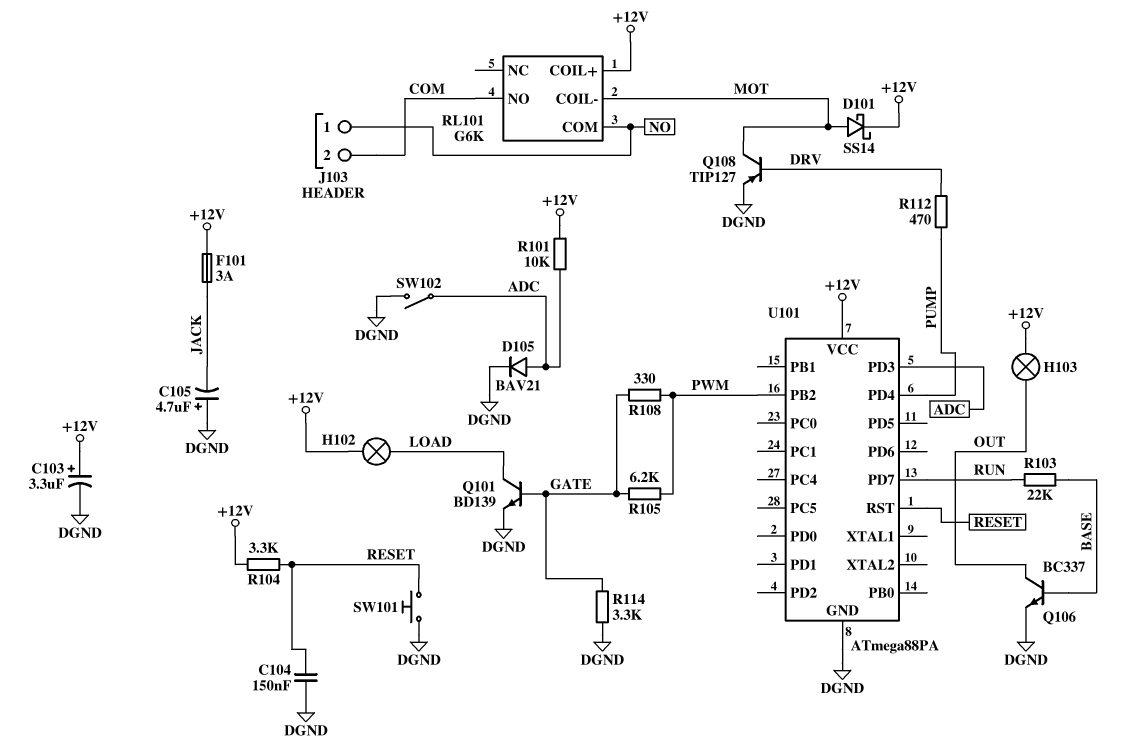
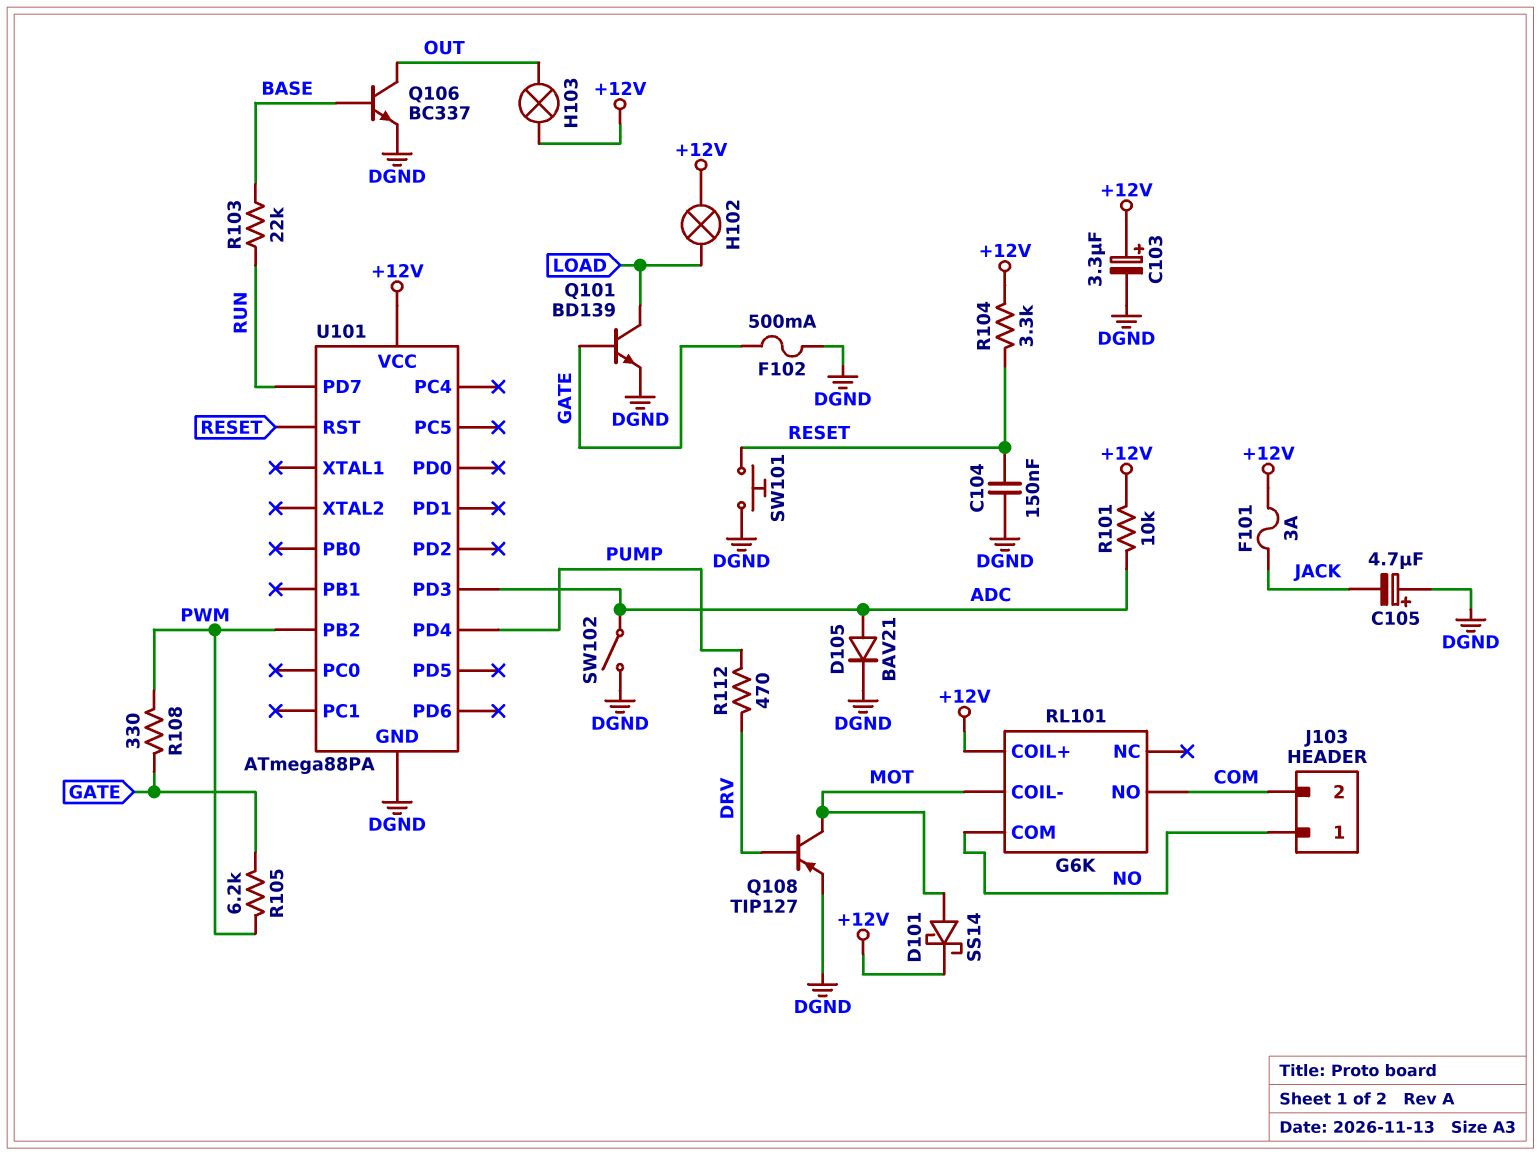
F102: none -> 500mA (DGND, GATE)
R114: 3.3k (DGND, GATE) -> none

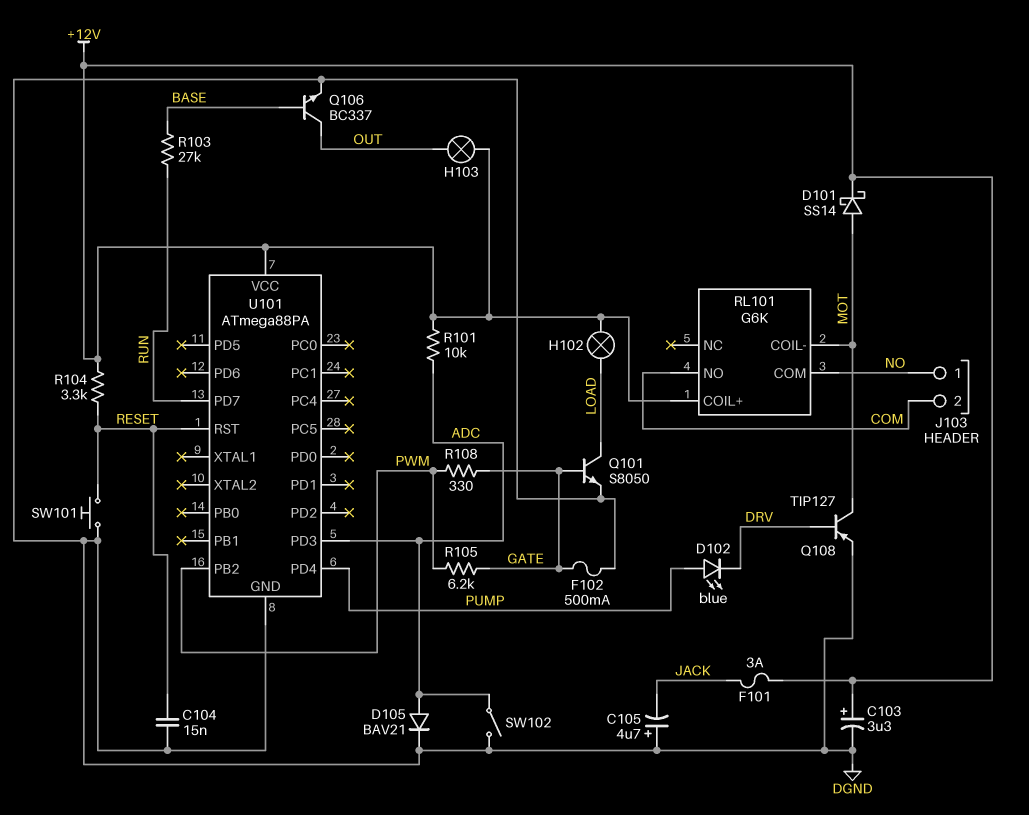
C104: 150nF (DGND, RESET) -> 15nF (DGND, RESET)
D102: none -> LED blue (A PUMP, K DRV)
Q101: NPN BD139 (B GATE, C LOAD, E DGND) -> NPN S8050 (B GATE, C LOAD, E DGND)
R103: 22k (BASE, RUN) -> 27k (BASE, RUN)
R112: 470 (DRV, PUMP) -> none

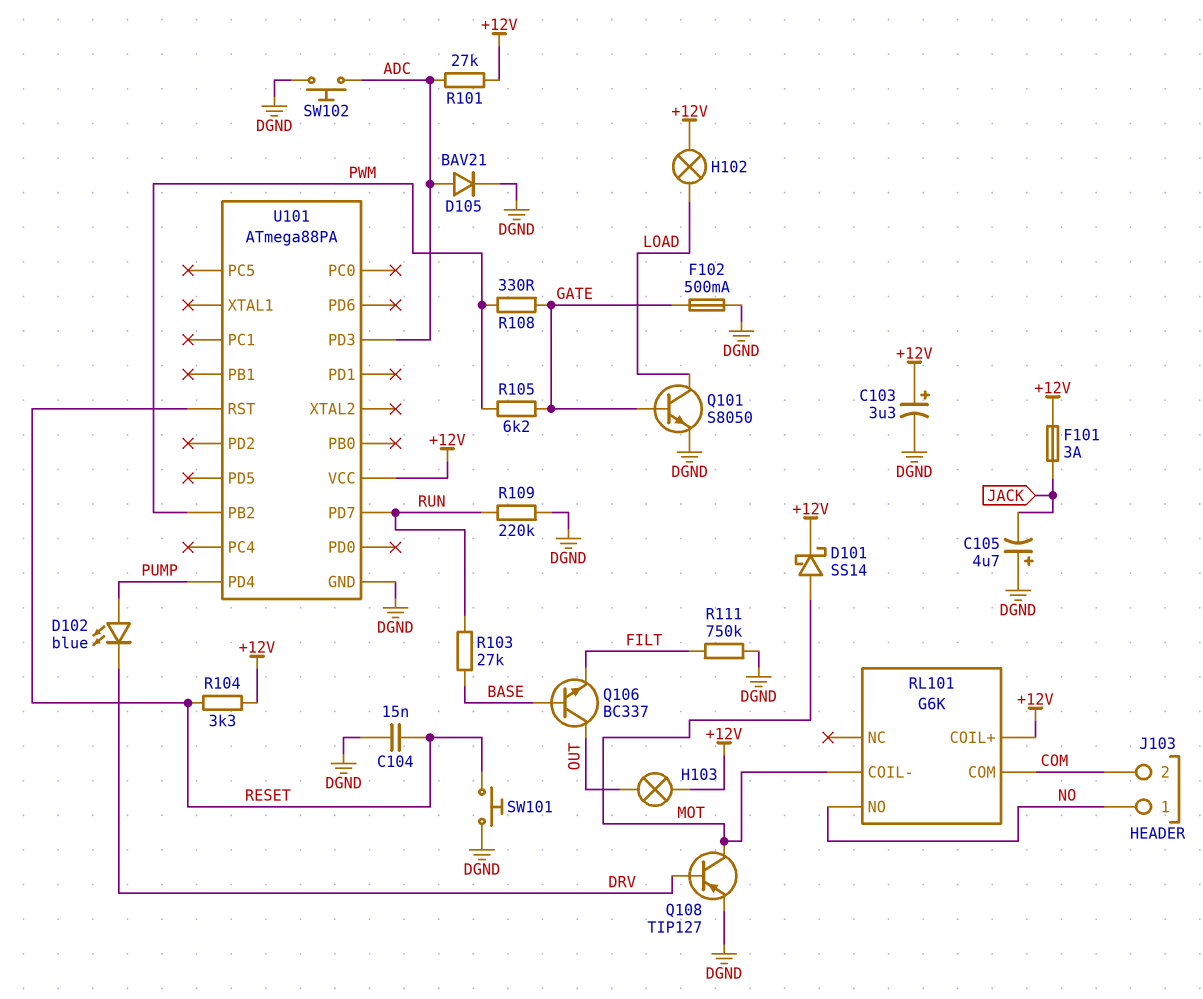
Q106: NPN BC337 (B BASE, C OUT, E DGND) -> NPN BC337 (B BASE, C OUT, E FILT)
R101: 10k (+12V, ADC) -> 27k (+12V, ADC)
R109: none -> 220k (DGND, RUN)
R111: none -> 750k (DGND, FILT)
RL101 pin COM: NO -> COM
RL101 pin NO: COM -> NO
SW102: switch (ADC, DGND) -> button (ADC, DGND)

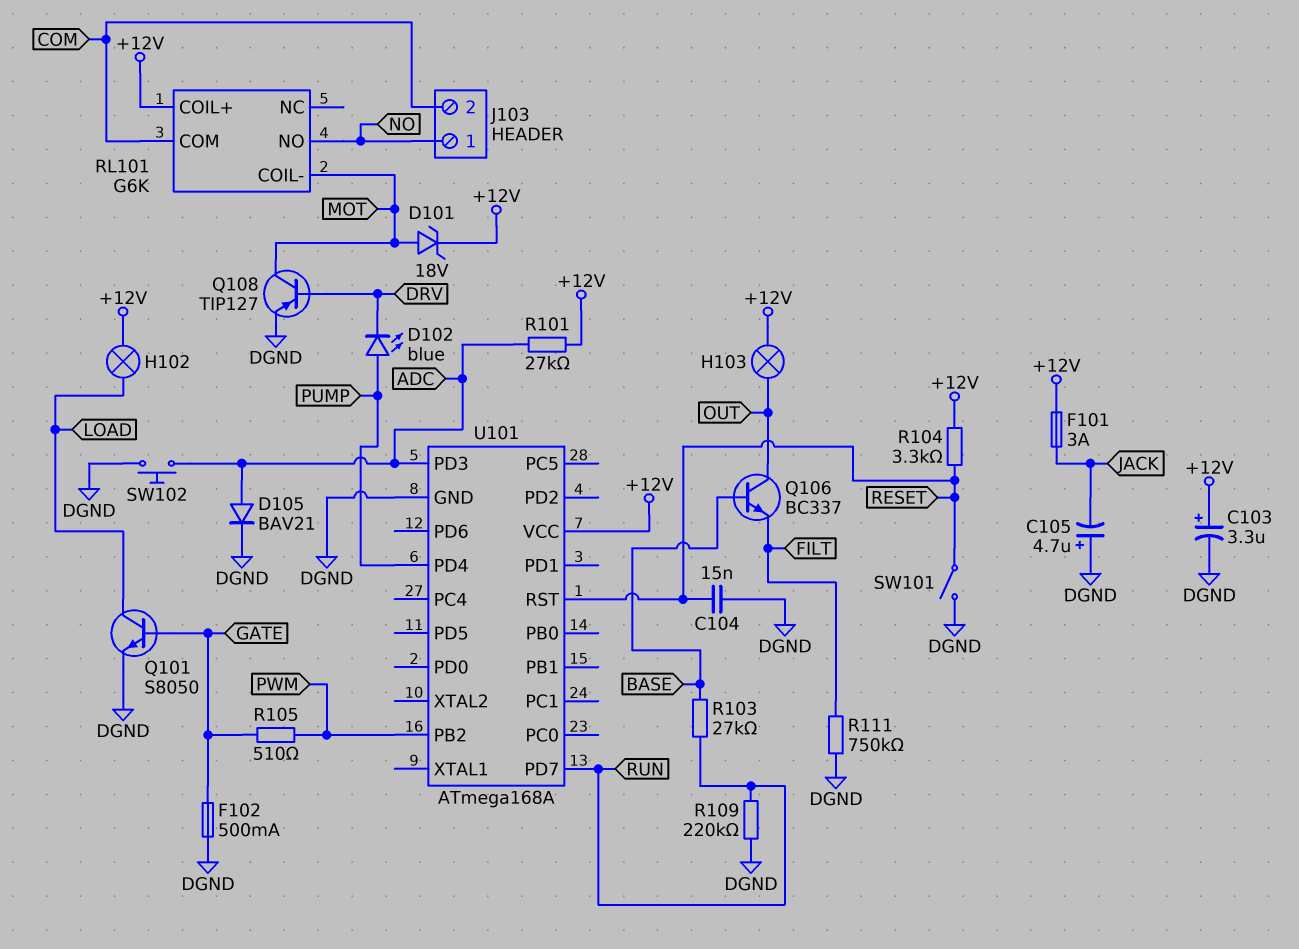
D101: schottky SS14 (A MOT, K +12V) -> zener 18V (A MOT, K +12V)
R105: 6.2k (GATE, PWM) -> 510 (GATE, PWM)
R108: 330 (GATE, PWM) -> none
SW101: button (DGND, RESET) -> switch (DGND, RESET)
U101: ATmega88PA -> ATmega168A

